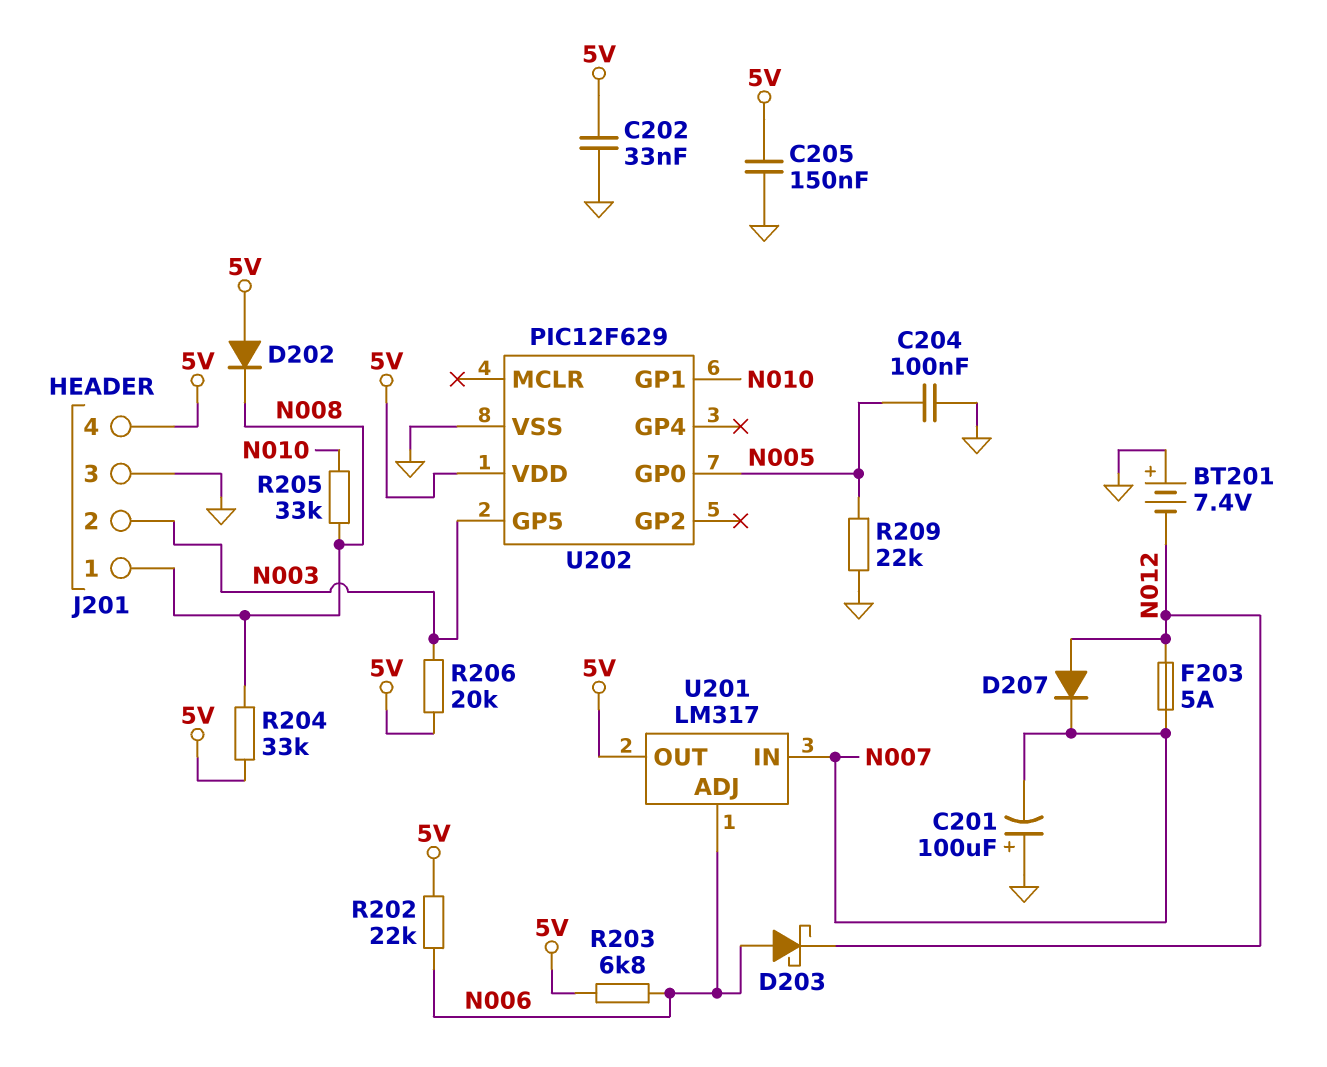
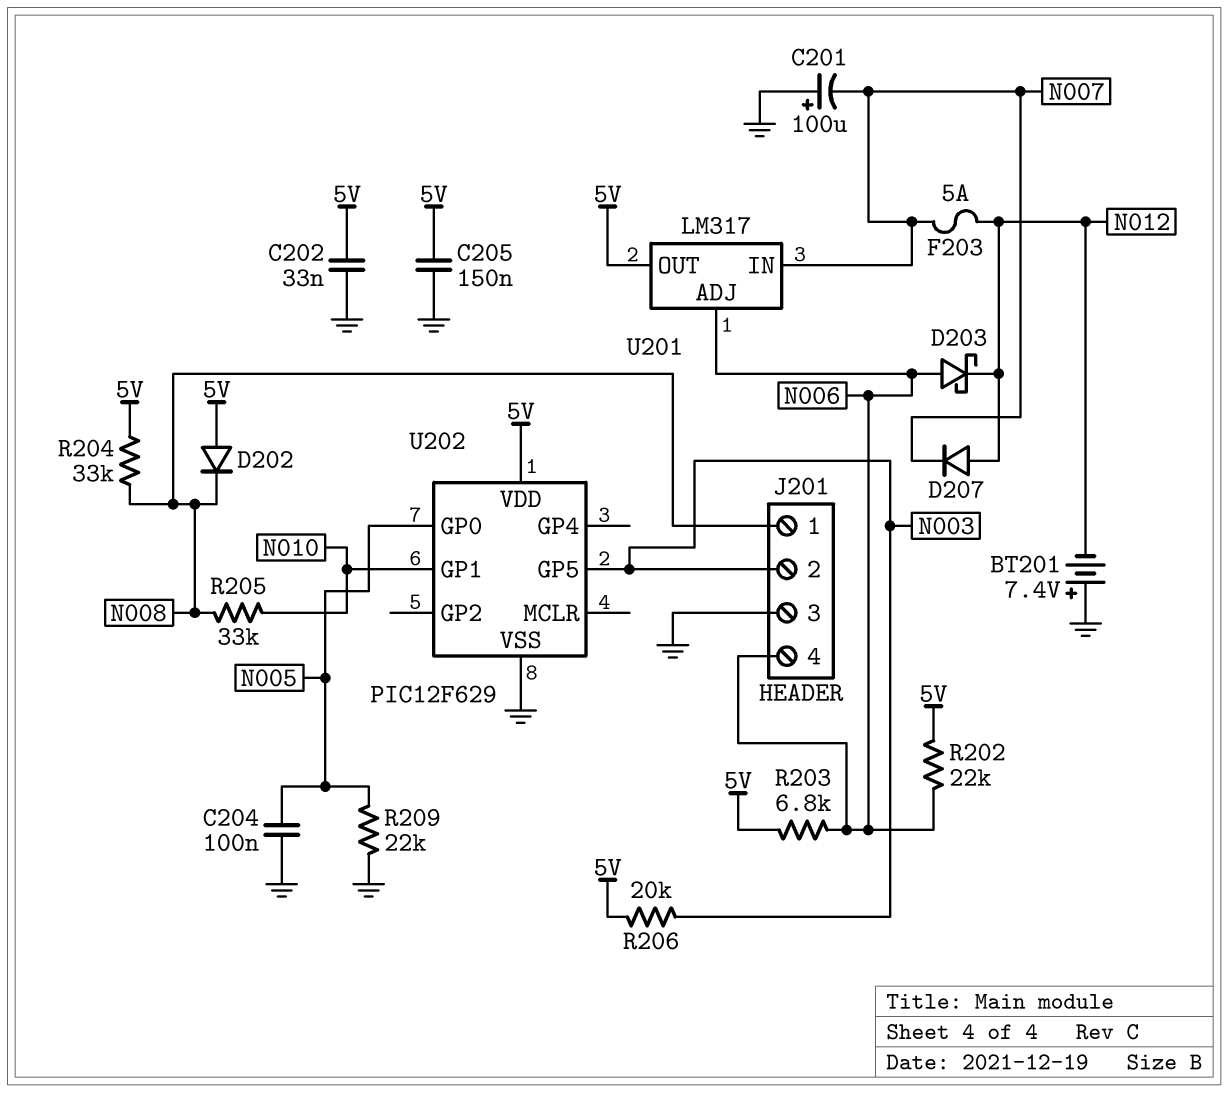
J201 pin 4: 5V -> N006

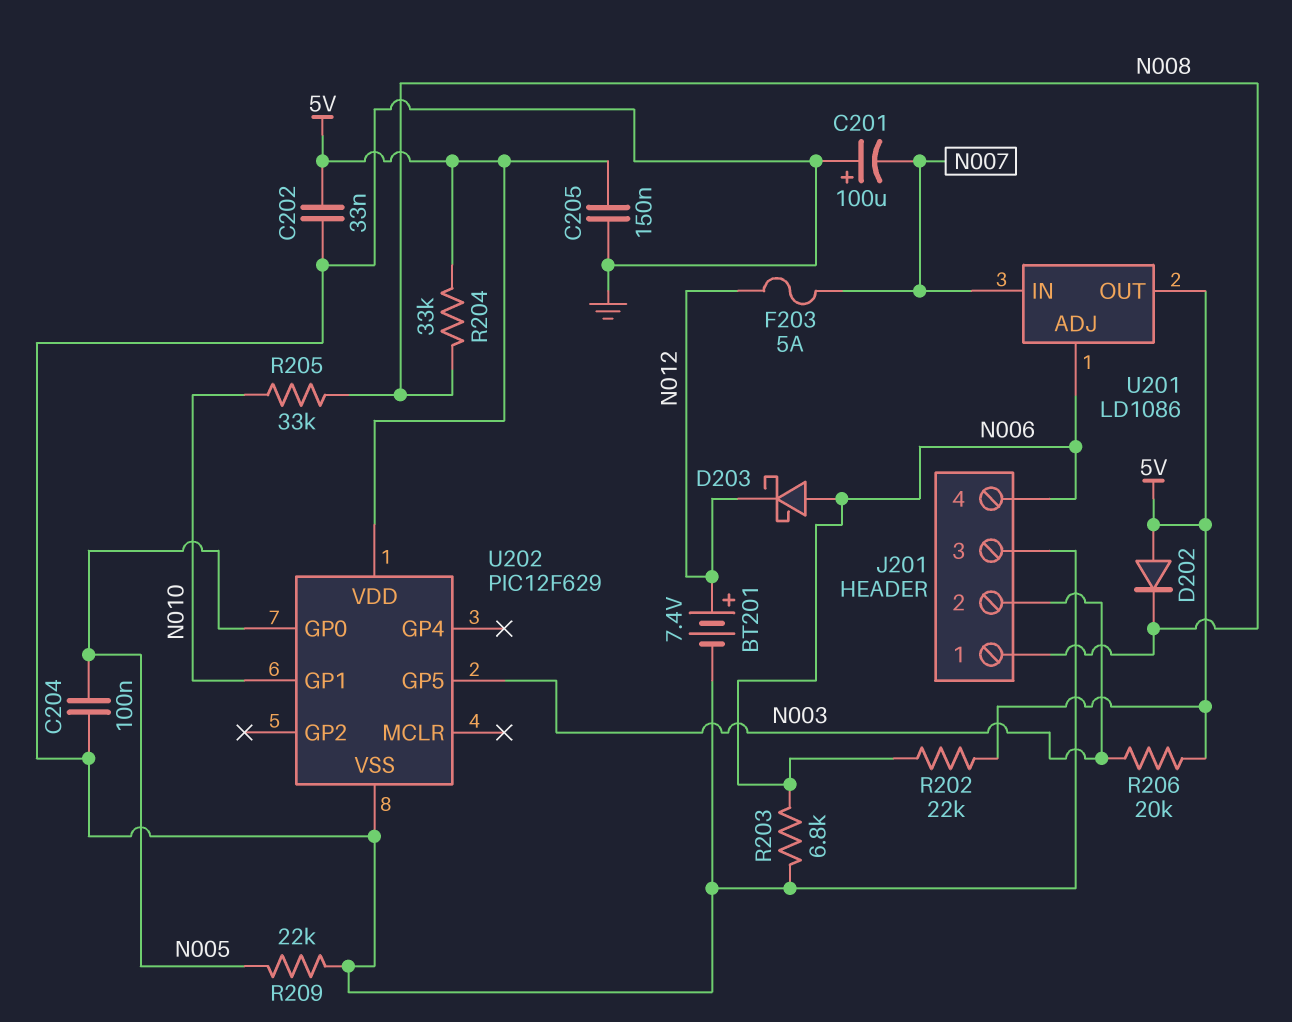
BT201: 7.4V (plus GND, minus N012) -> 7.4V (plus N012, minus GND)
D207: diode (A N012, K N007) -> none
R203: 6.8k (5V, N006) -> 6.8k (GND, N006)
U201: LM317 -> LD1086

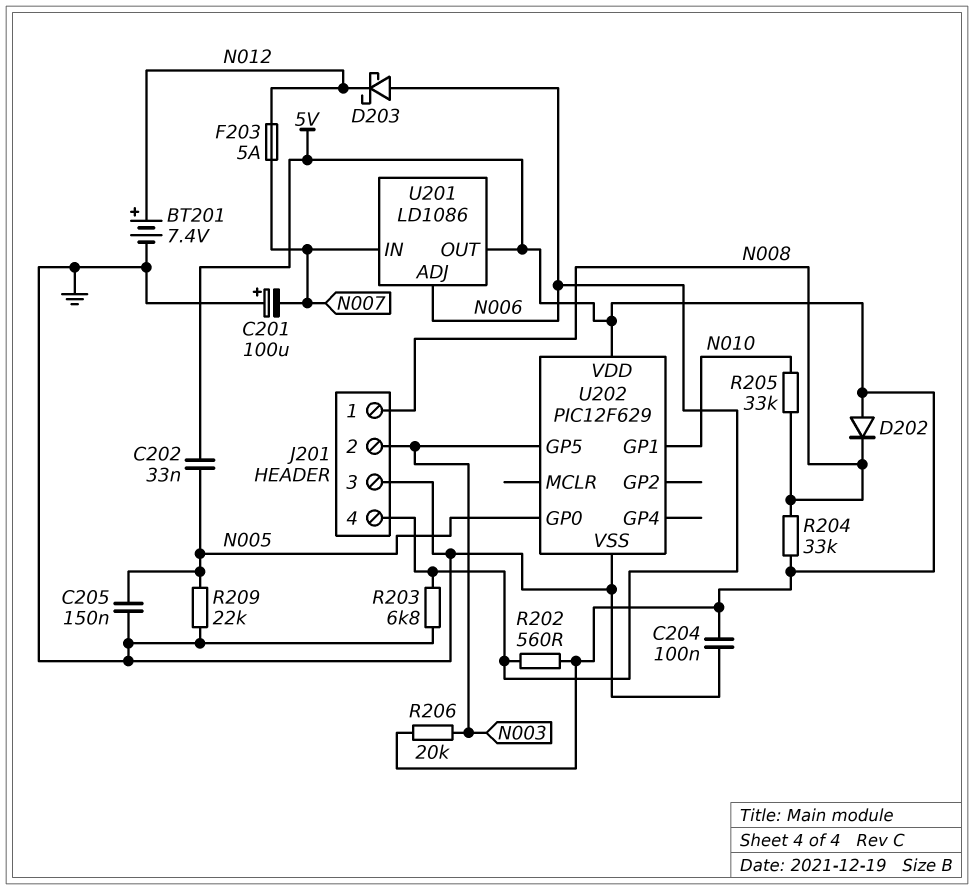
C202: 33nF (5V, GND) -> 33nF (5V, N005)
C204: 100nF (GND, N005) -> 100nF (5V, GND)
C205: 150nF (5V, GND) -> 150nF (GND, N005)
R202: 22k (5V, N006) -> 560 (5V, N006)

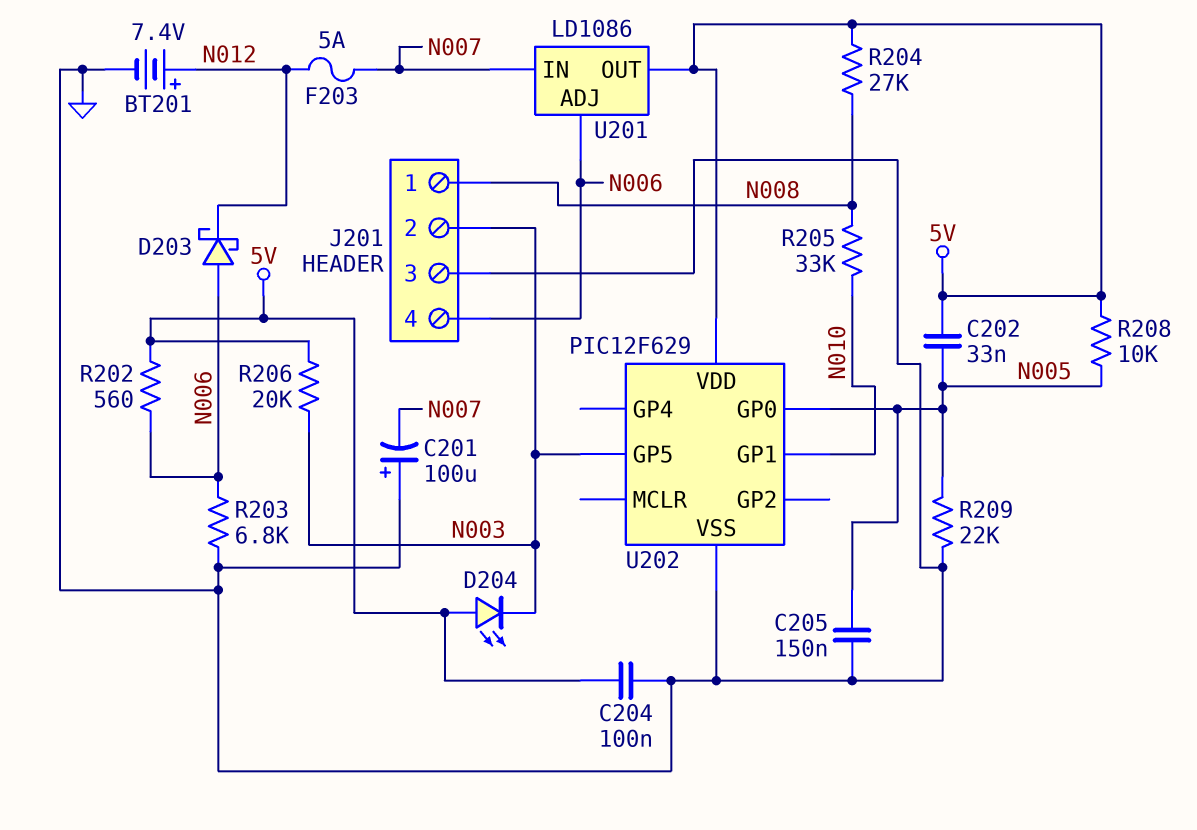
D202: diode (A 5V, K N008) -> none
D204: none -> LED (A 5V, K N003)
R204: 33k (5V, N008) -> 27k (5V, N008)
R208: none -> 10k (5V, N005)

